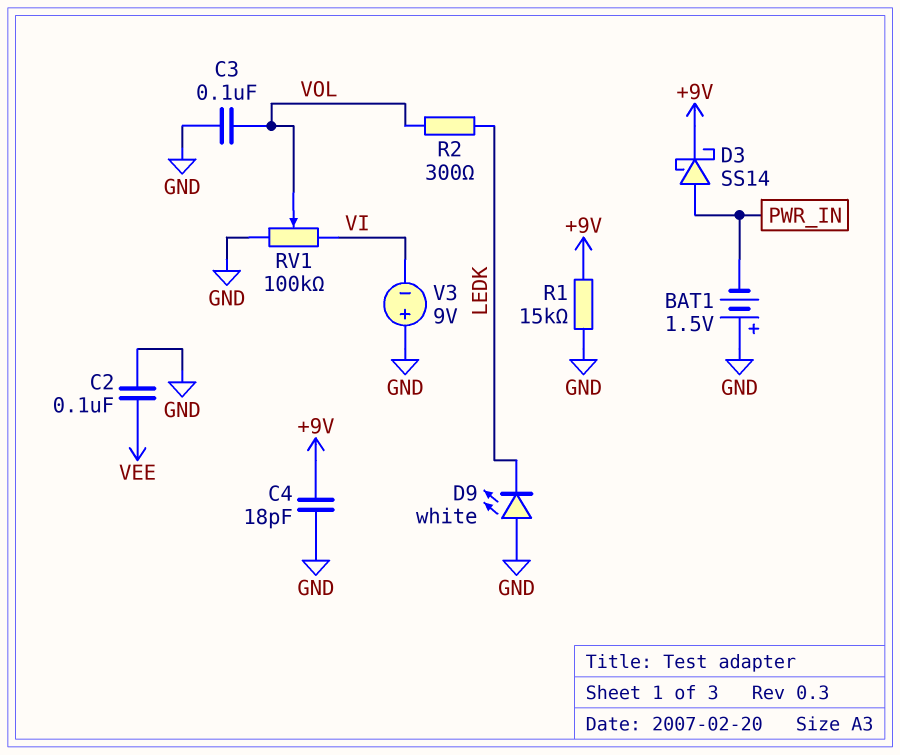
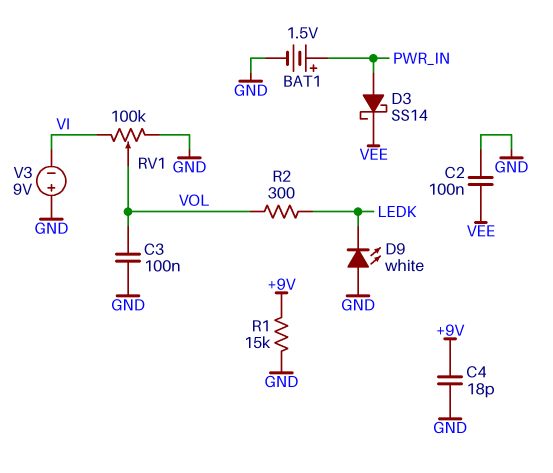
BAT1: 1.5V (plus GND, minus PWR_IN) -> 1.5V (plus PWR_IN, minus GND)
D3: schottky SS14 (A PWR_IN, K +9V) -> schottky SS14 (A PWR_IN, K VEE)

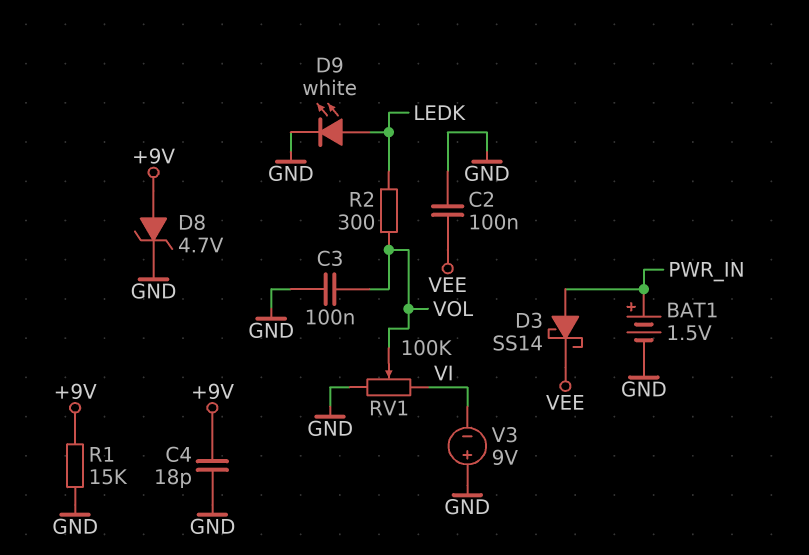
D8: none -> zener 4.7V (A +9V, K GND)
D9: LED white (A GND, K LEDK) -> LED white (A LEDK, K GND)

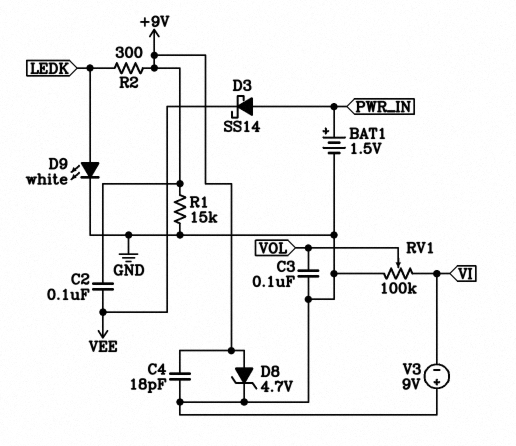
C2: 100nF (GND, VEE) -> 100nF (+9V, VEE)
R2: 300 (LEDK, VOL) -> 300 (+9V, LEDK)

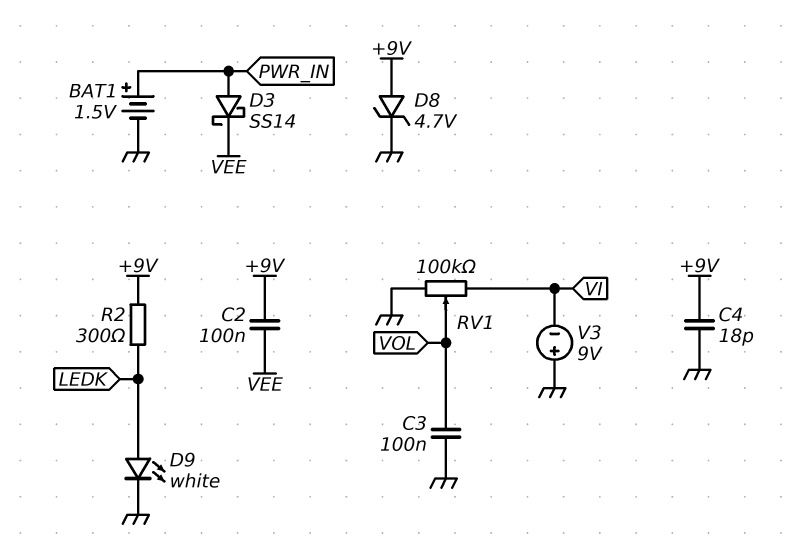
R1: 15k (+9V, GND) -> none

